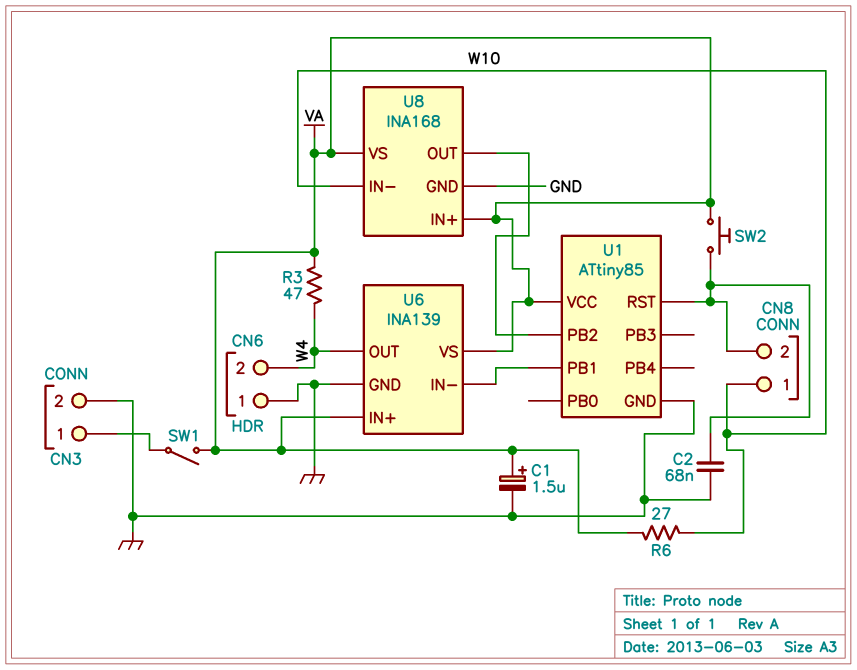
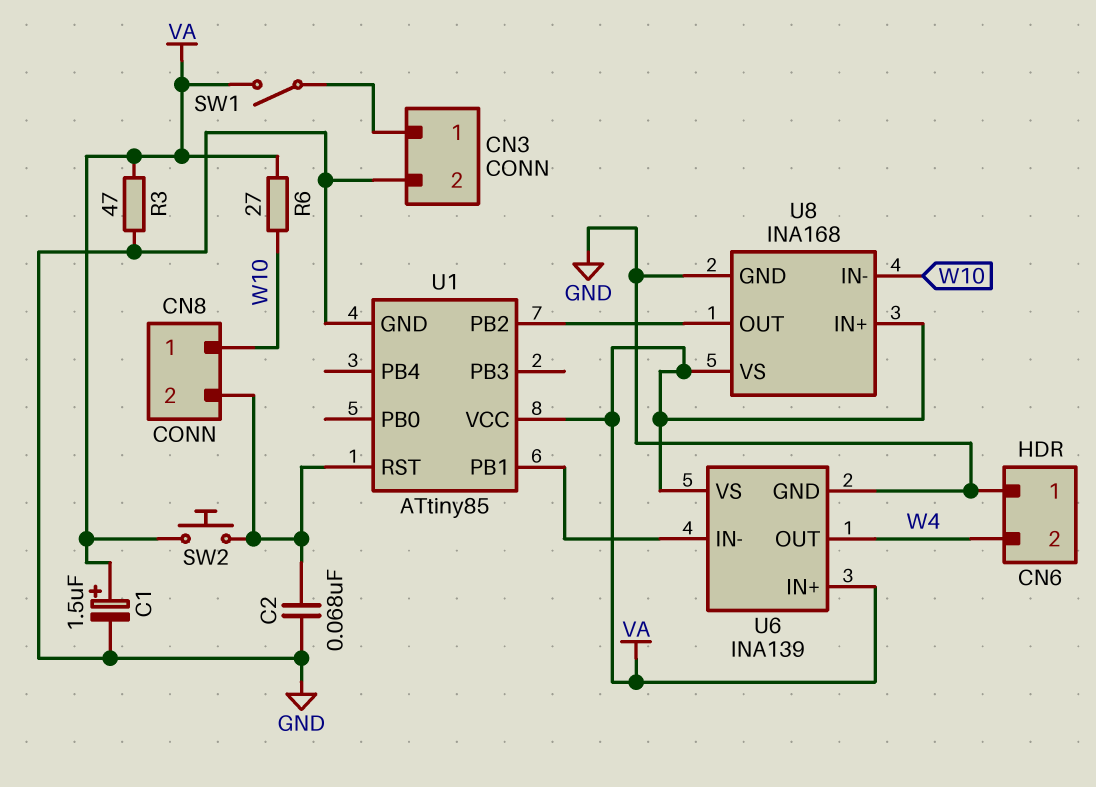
R3: 47 (VA, W4) -> 47 (GND, VA)

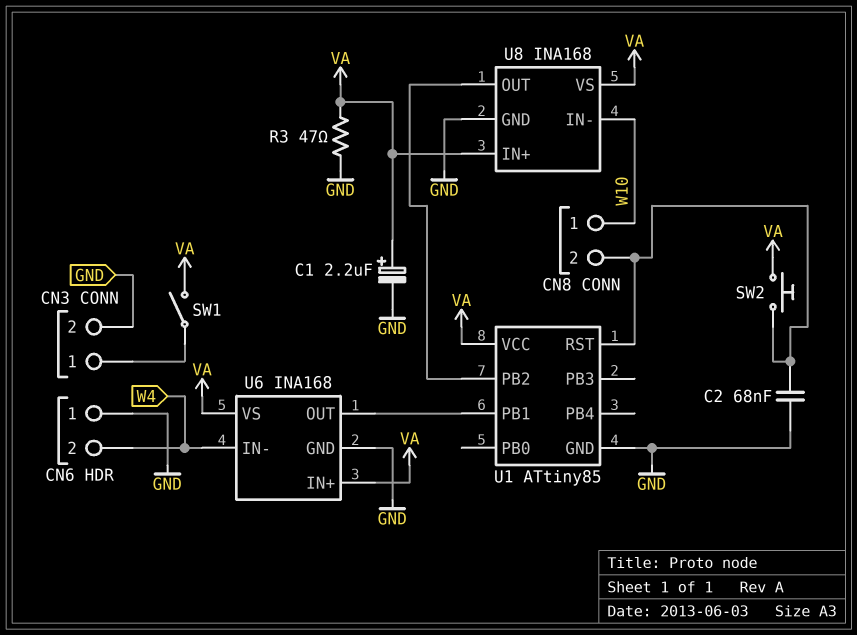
C1: 1.5uF (plus VA, minus GND) -> 2.2uF (plus VA, minus GND)
R6: 27 (VA, W10) -> none
U6: INA139 -> INA168
U6 pin IN-: U1/PB1 -> W4
U6 pin OUT: W4 -> U1/PB1

